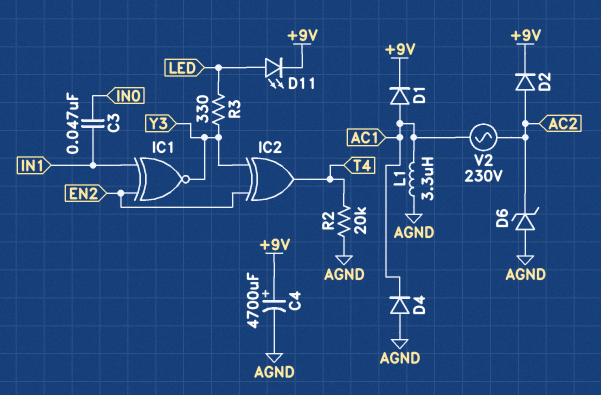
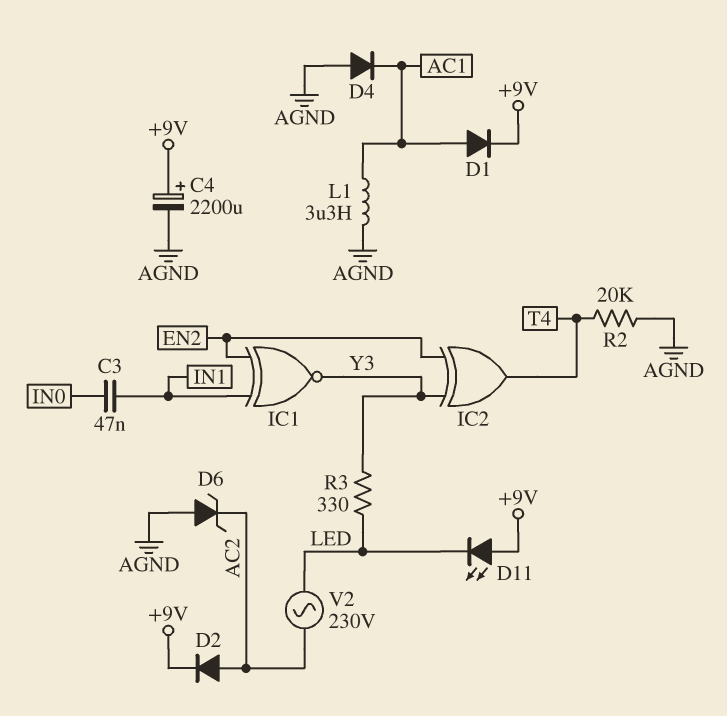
C4: 4700uF (plus +9V, minus AGND) -> 2200uF (plus +9V, minus AGND)
D11: LED (A LED, K +9V) -> LED (A +9V, K LED)
V2: AC 230V (AC1, AC2) -> AC 230V (AC2, LED)

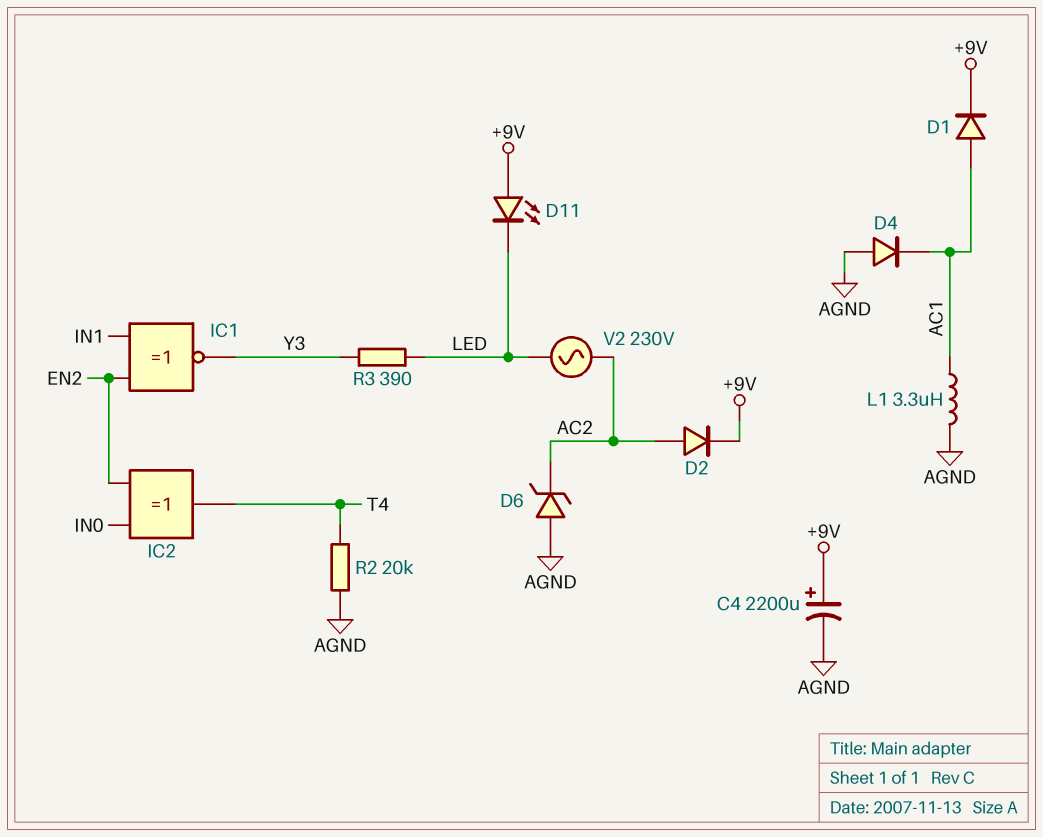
C3: 47nF (IN0, IN1) -> none
IC2: XOR (in EN2, in Y3, out T4) -> XOR (in EN2, in IN0, out T4)
R3: 330 (LED, Y3) -> 390 (LED, Y3)

